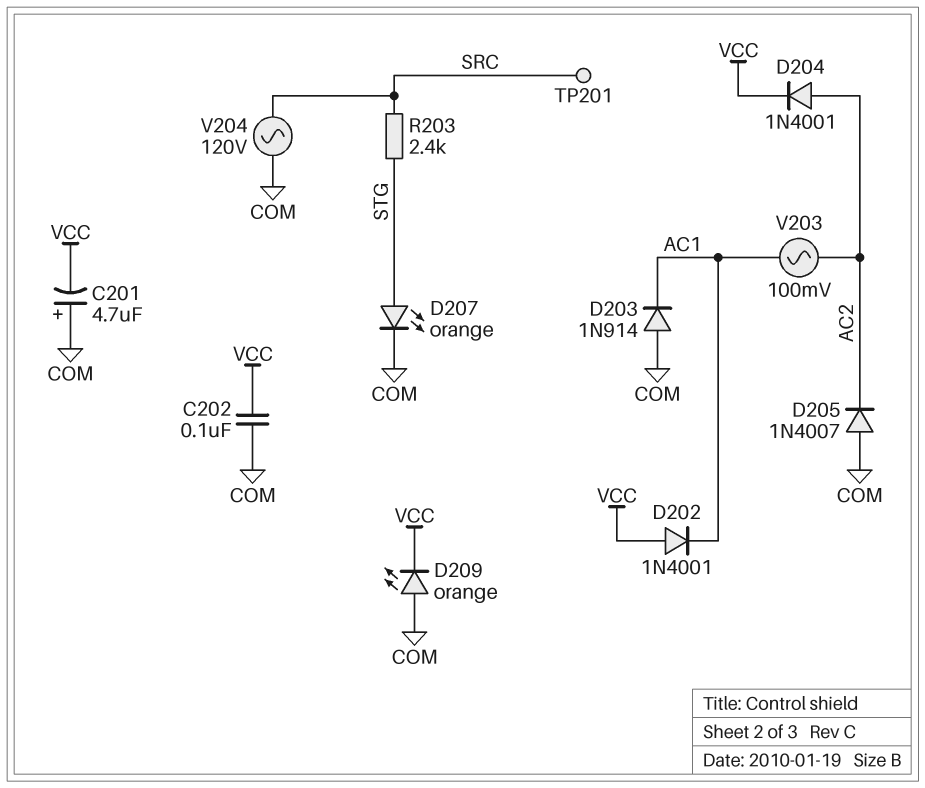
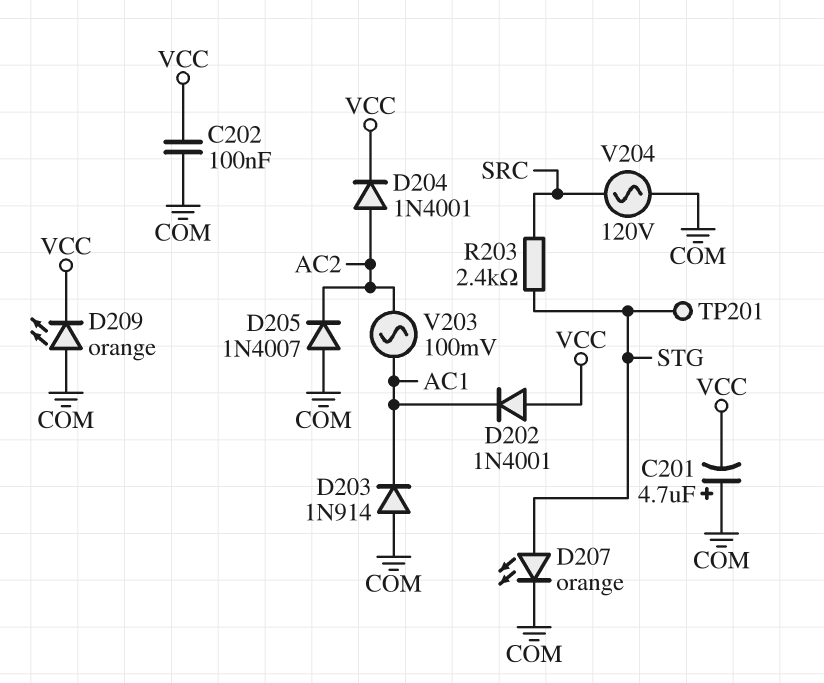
TP201: test point (SRC) -> test point (STG)

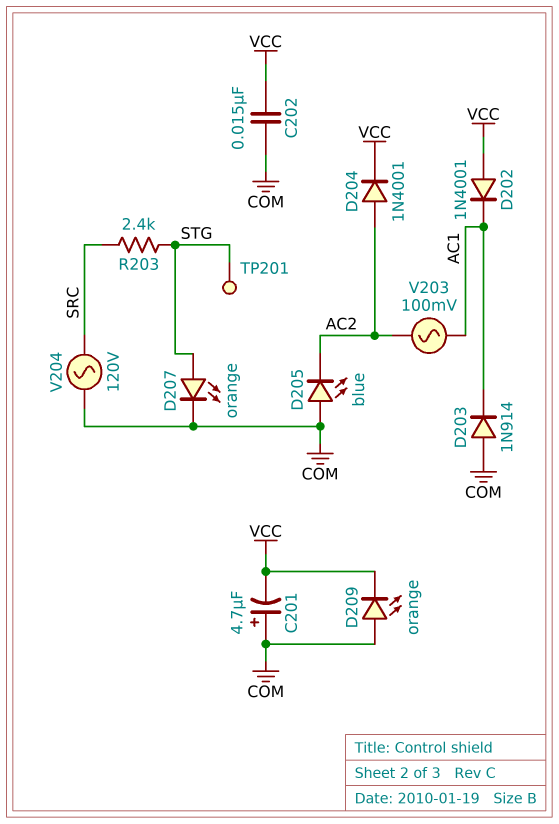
C202: 100nF (COM, VCC) -> 15nF (COM, VCC)
D205: diode 1N4007 (A COM, K AC2) -> LED blue (A COM, K AC2)

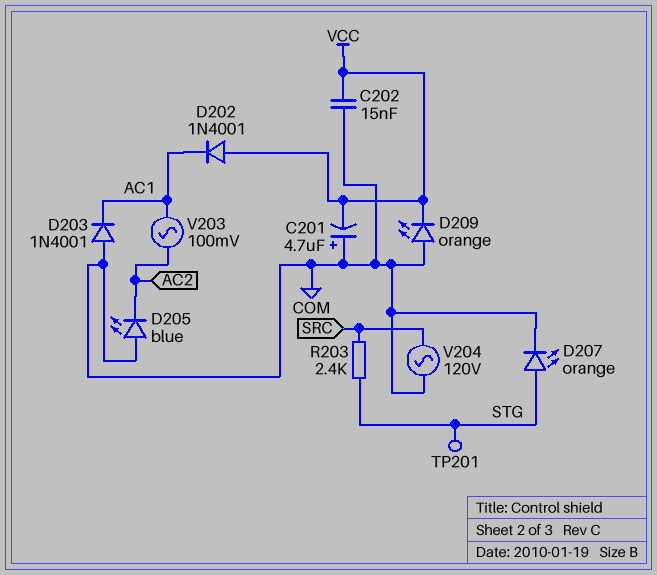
D203: diode 1N914 (A COM, K AC1) -> diode 1N4001 (A COM, K AC1)
D204: diode 1N4001 (A AC2, K VCC) -> none

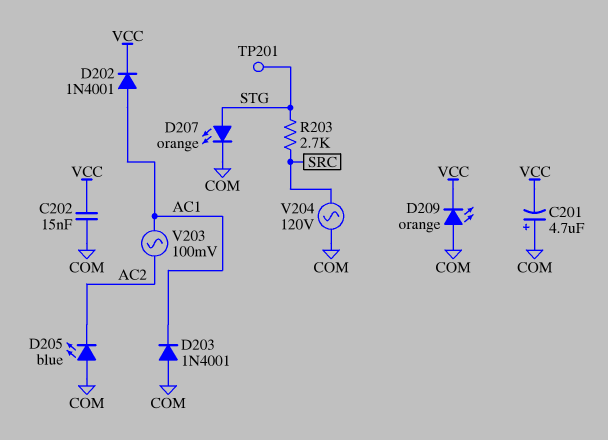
D202: diode 1N4001 (A VCC, K AC1) -> diode 1N4001 (A AC1, K VCC)
R203: 2.4k (SRC, STG) -> 2.7k (SRC, STG)

